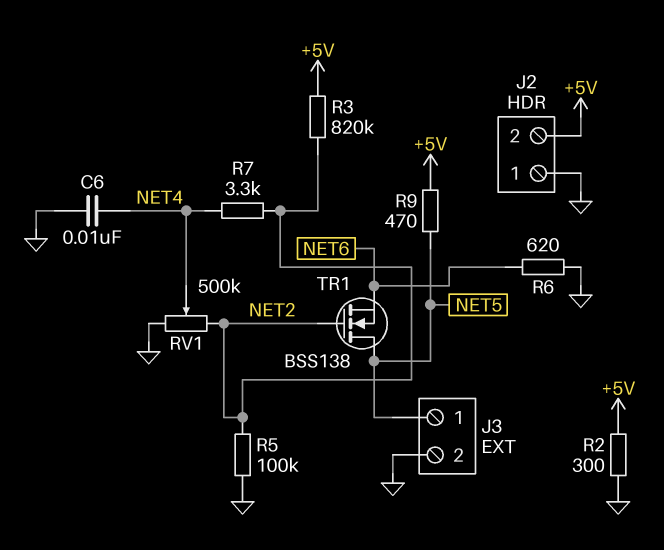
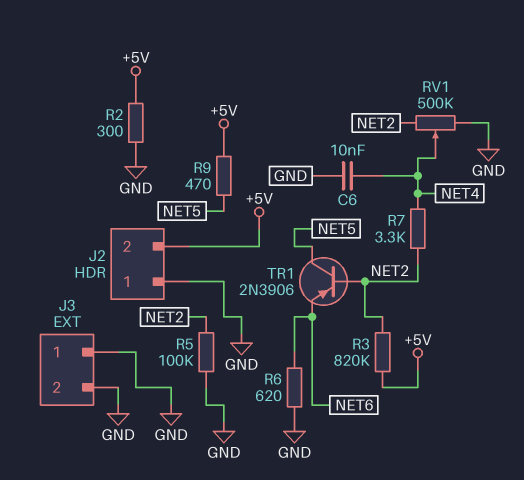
J3 pin 1: NET5 -> GND
TR1: NMOS BSS138 (G NET2, D NET5, S NET6) -> PNP 2N3906 (B NET2, C NET5, E NET6)

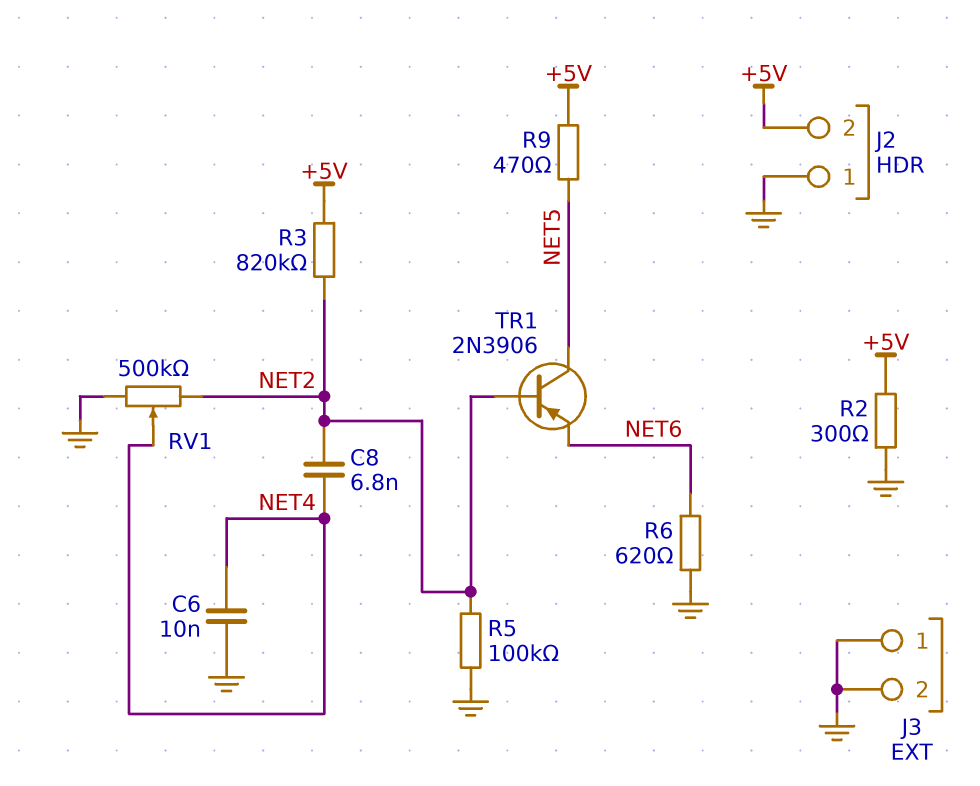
C8: none -> 6.8nF (NET2, NET4)
R7: 3.3k (NET2, NET4) -> none

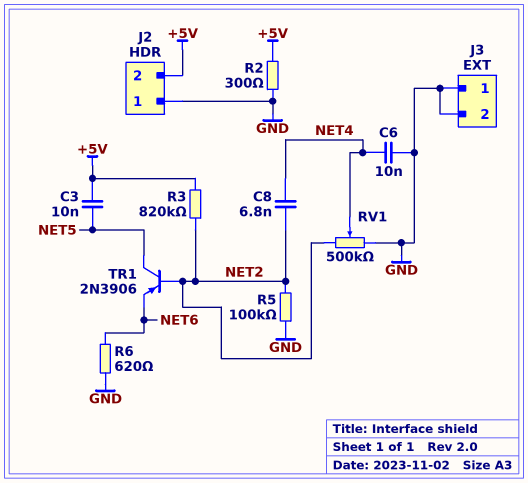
C3: none -> 10nF (+5V, NET5)
R9: 470 (+5V, NET5) -> none

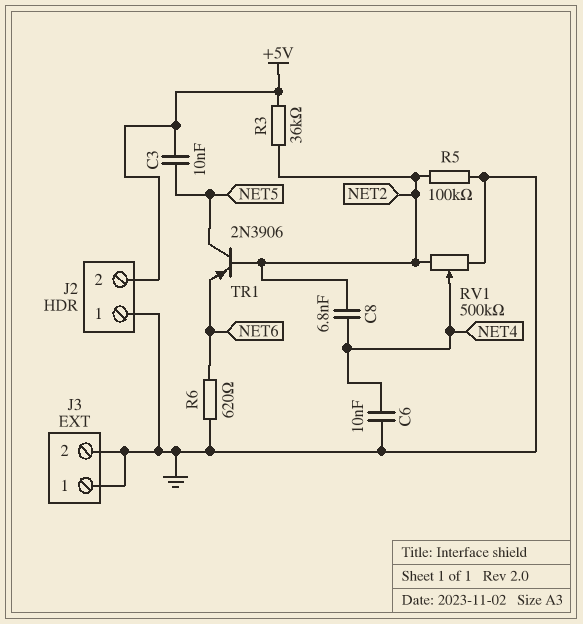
R2: 300 (+5V, GND) -> none
R3: 820k (+5V, NET2) -> 36k (+5V, NET2)

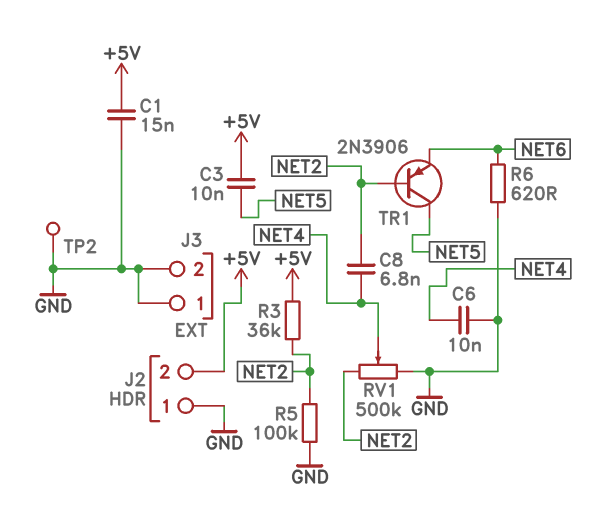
C1: none -> 15nF (+5V, GND)
TP2: none -> test point (GND)

